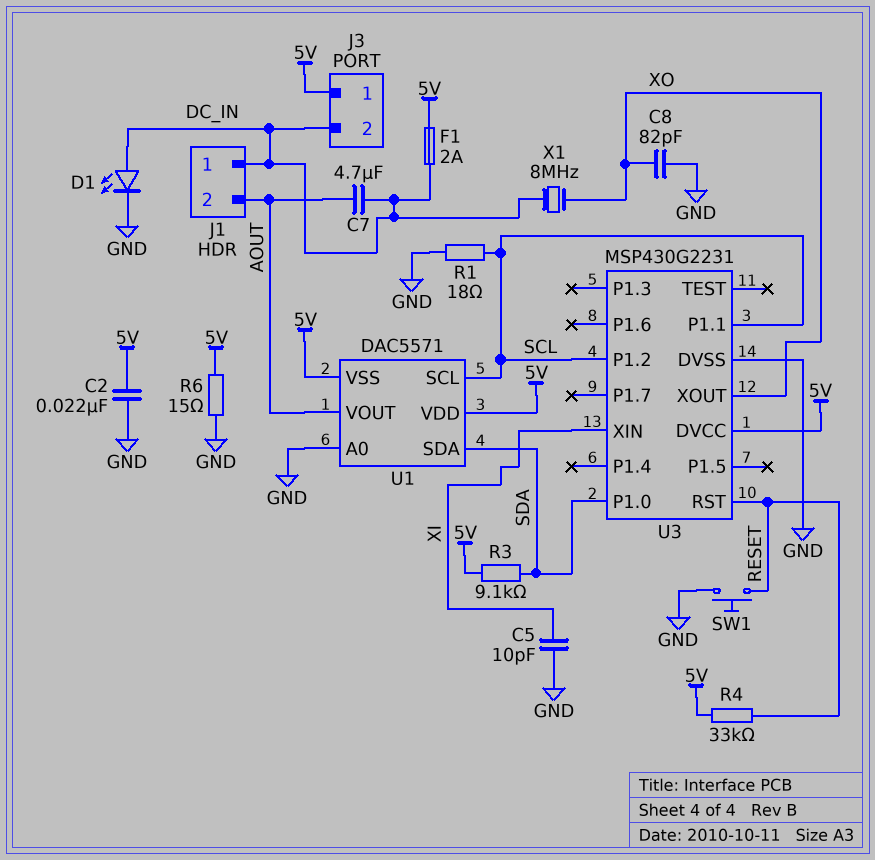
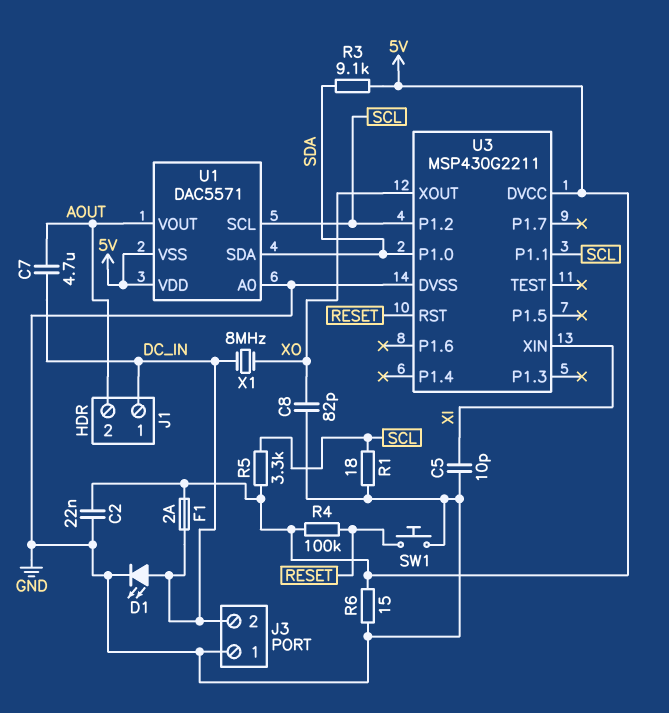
J3 pin 1: 5V -> GND
R4: 33k (5V, RESET) -> 100k (5V, RESET)
R5: none -> 3.3k (5V, SCL)
U3: MSP430G2231 -> MSP430G2211

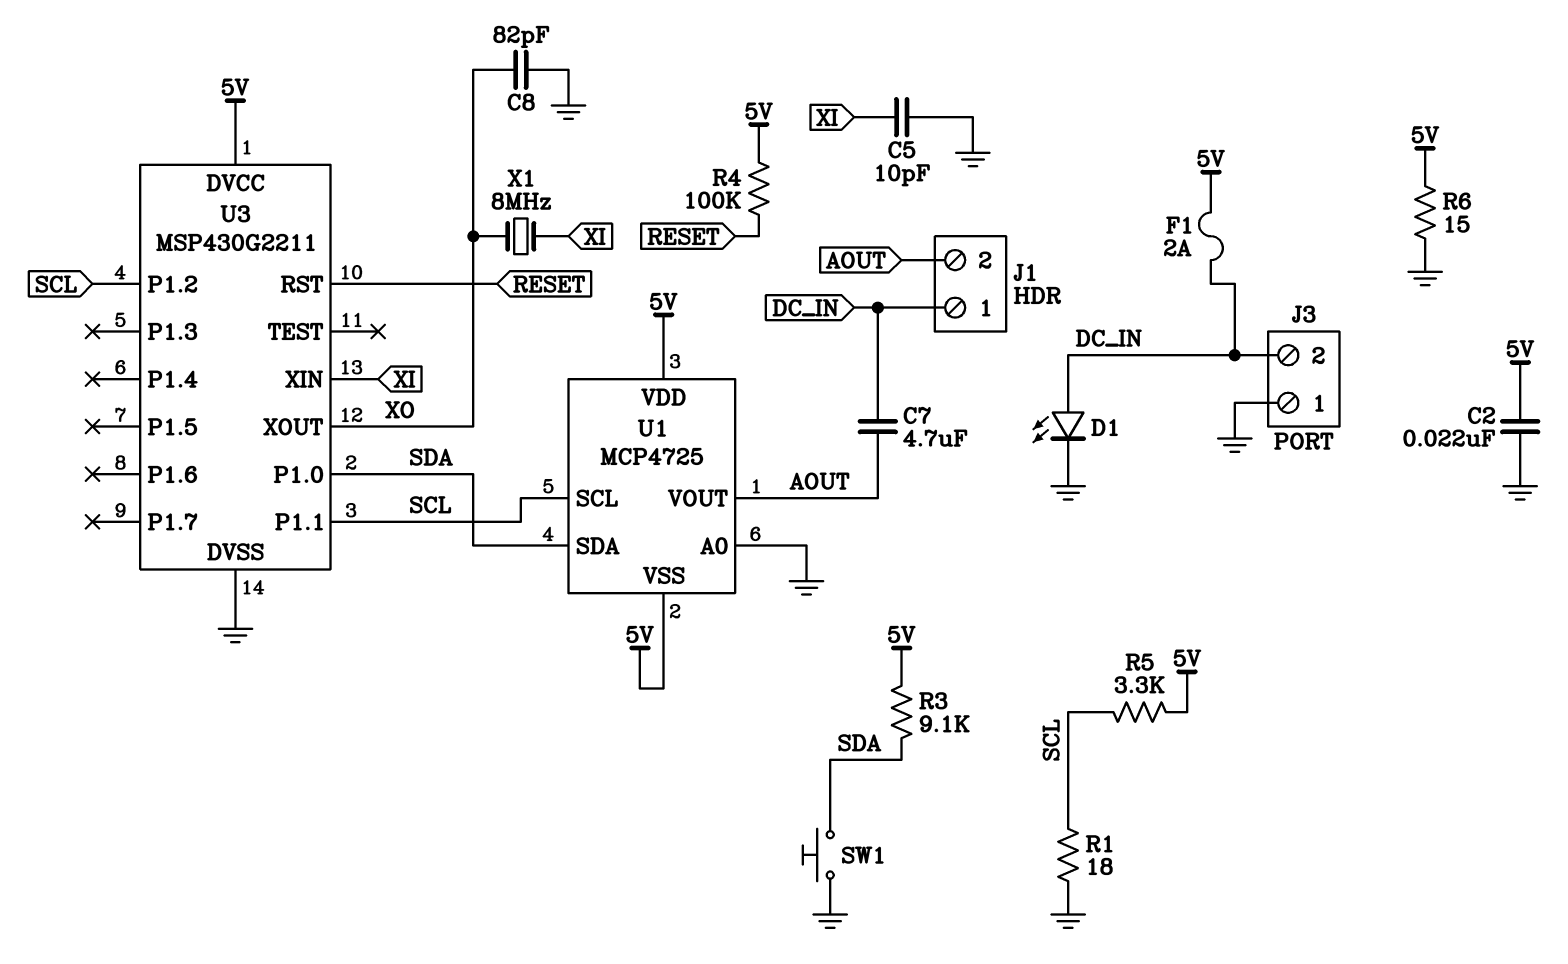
SW1: button (GND, RESET) -> button (GND, SDA)
U1: DAC5571 -> MCP4725
X1: 8MHz (DC_IN, XO) -> 8MHz (XI, XO)

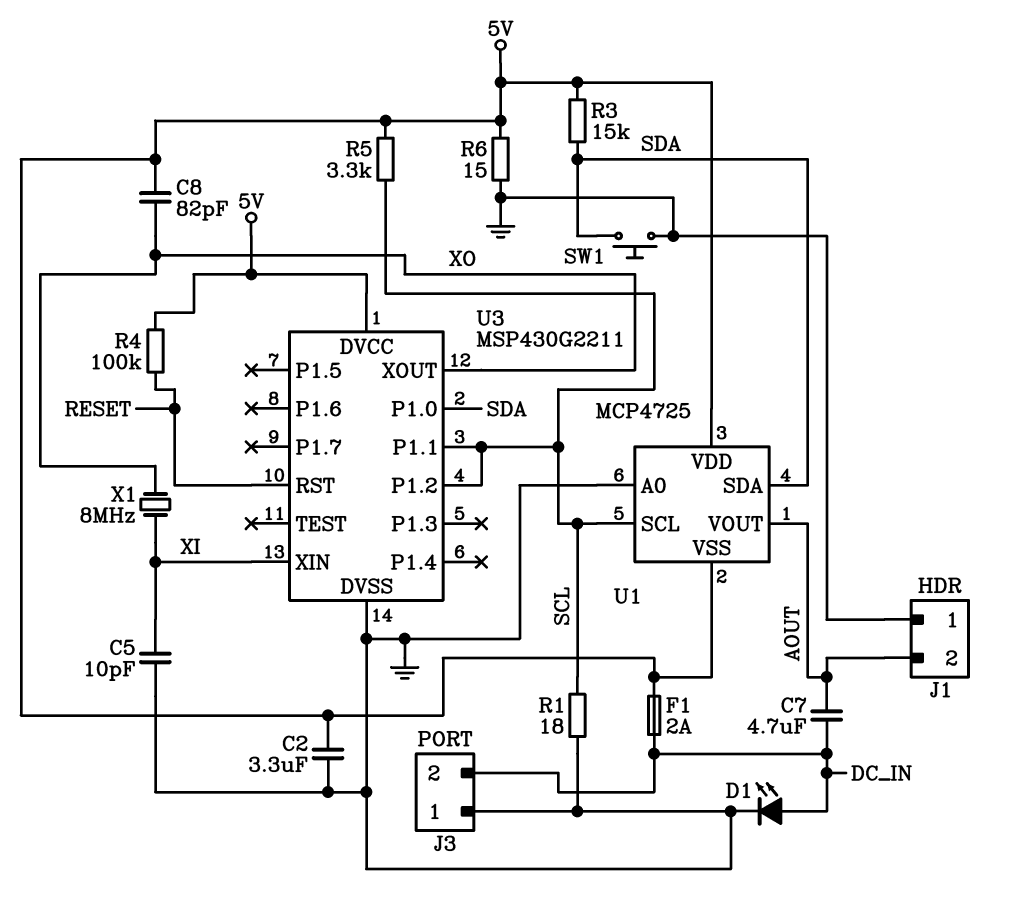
C2: 22nF (5V, GND) -> 3.3uF (5V, GND)
C8: 82pF (GND, XO) -> 82pF (5V, XO)
J1 pin 1: DC_IN -> GND
R3: 9.1k (5V, SDA) -> 15k (5V, SDA)

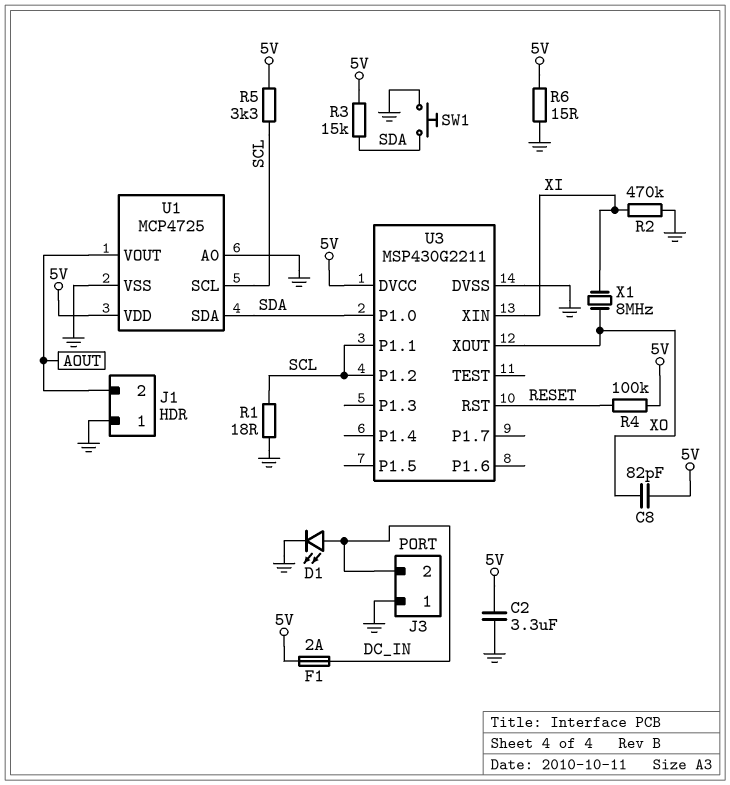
C5: 10pF (GND, XI) -> none
C7: 4.7uF (AOUT, DC_IN) -> none
R2: none -> 470k (GND, XI)
U1 pin VSS: 5V -> GND

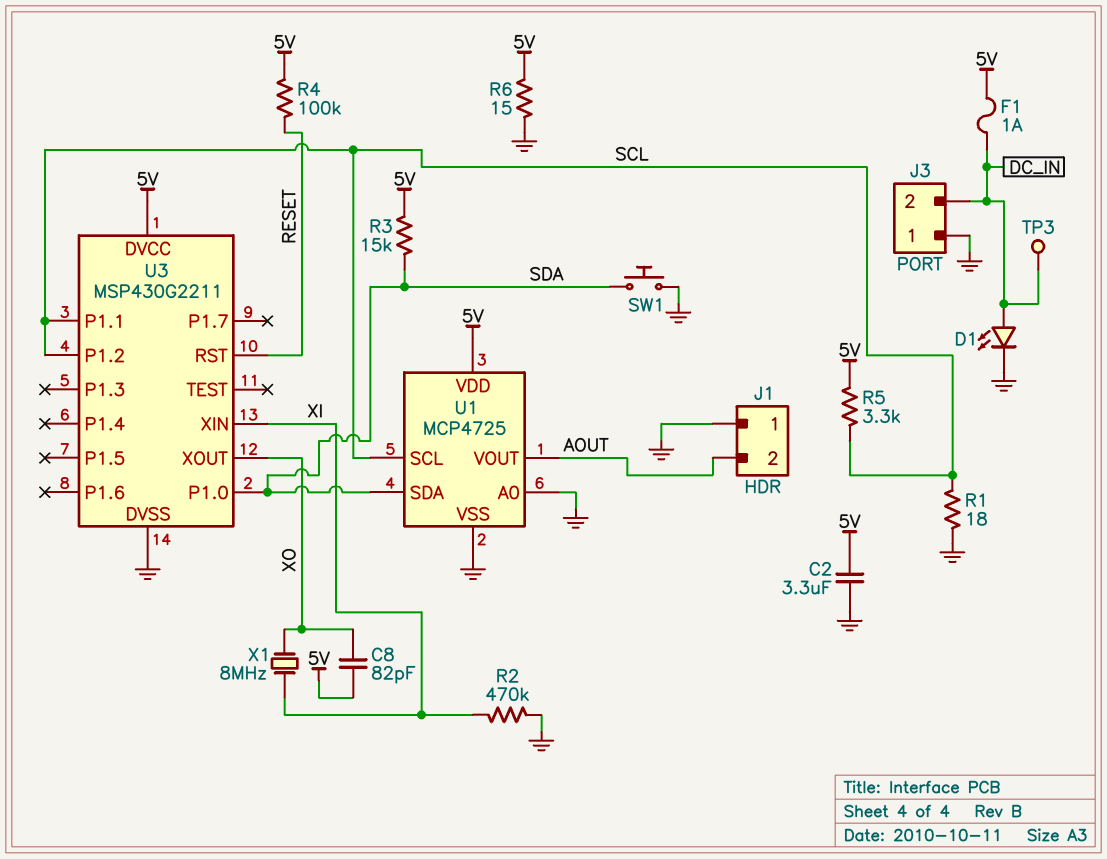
F1: 2A (5V, DC_IN) -> 1A (5V, DC_IN)
TP3: none -> test point (DC_IN)

